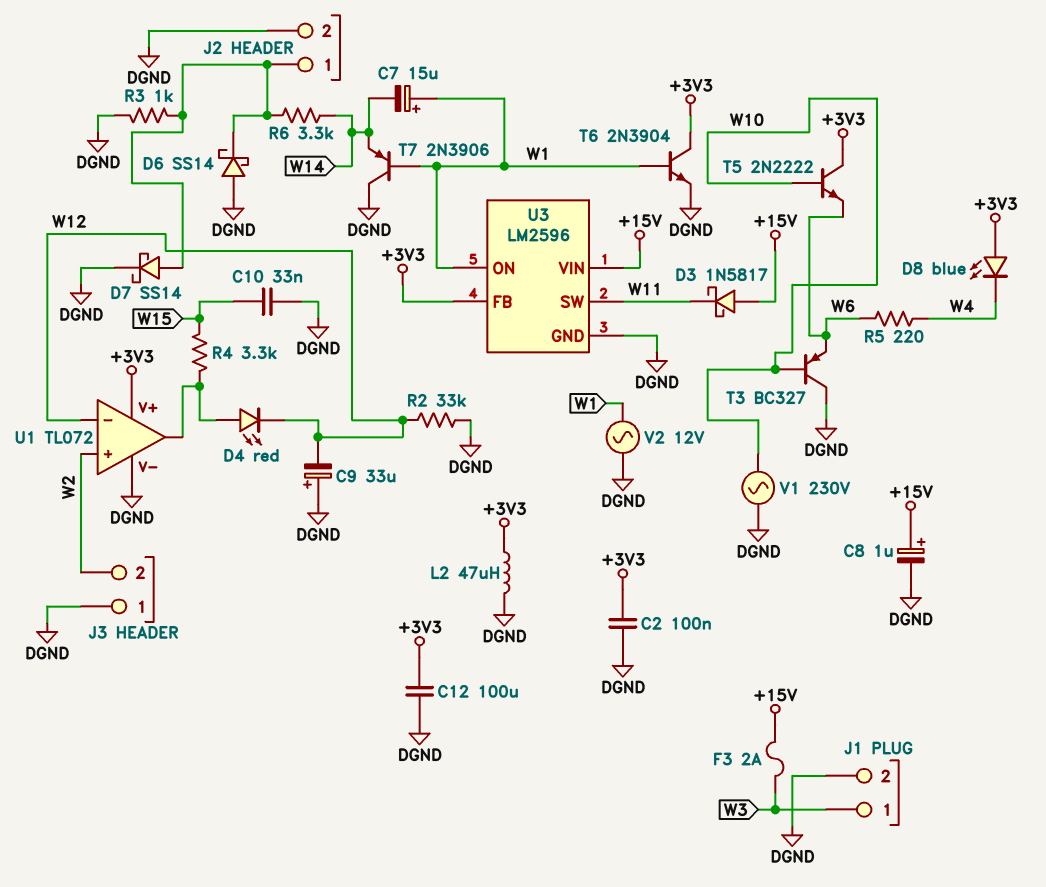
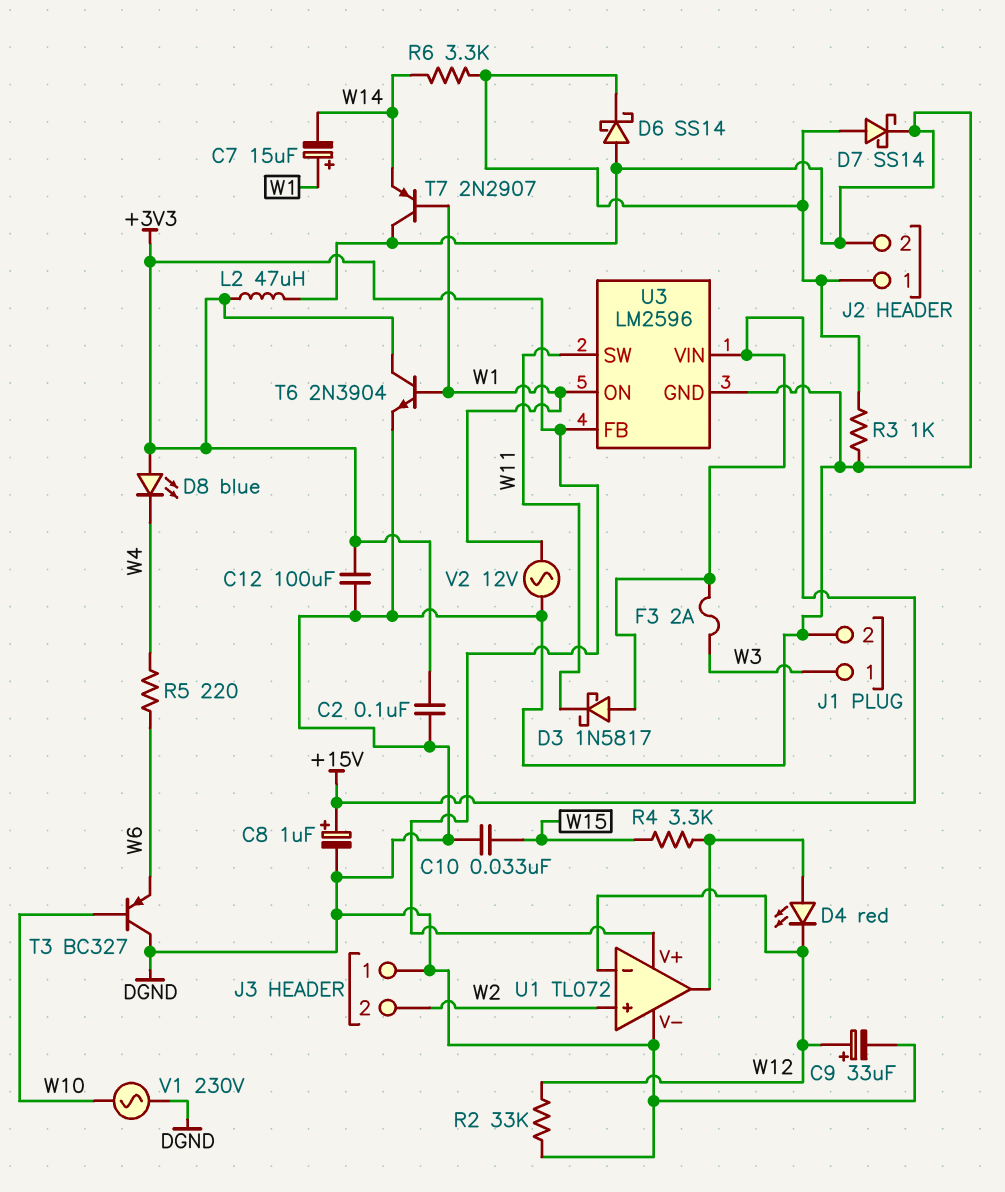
C9: 33uF (plus DGND, minus W12) -> 33uF (plus W12, minus DGND)
T5: NPN 2N2222 (B W10, C +3V3, E W6) -> none
T7: PNP 2N3906 (B W1, C DGND, E W14) -> PNP 2N2907 (B W1, C DGND, E W14)

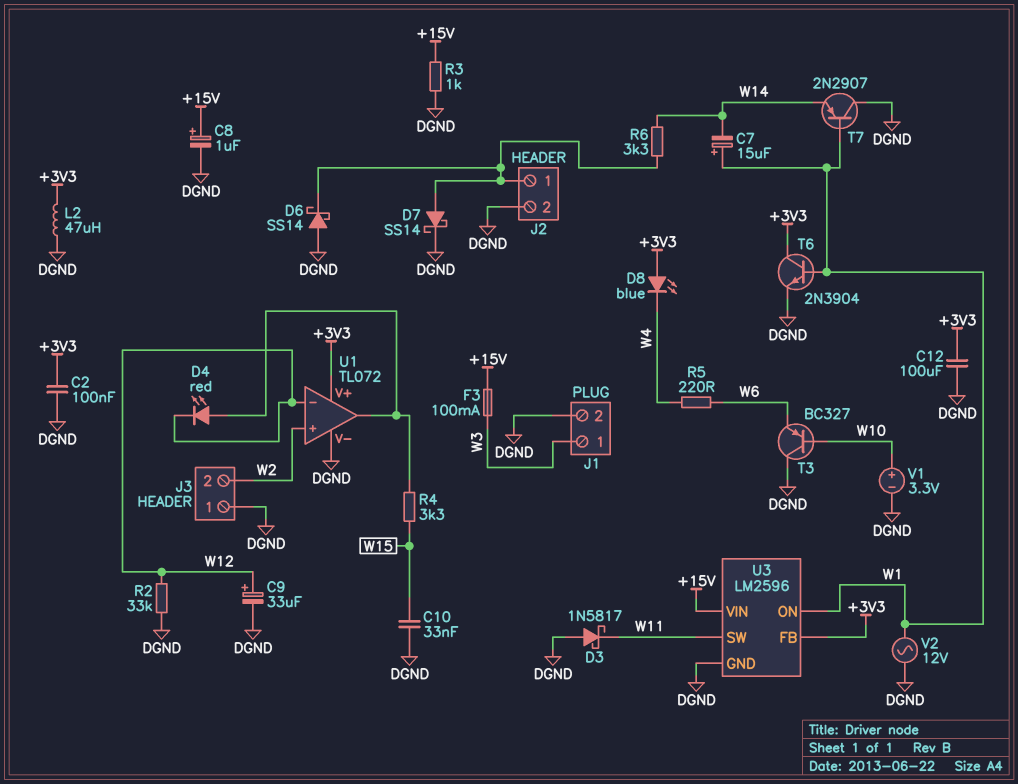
D3: schottky 1N5817 (A +15V, K W11) -> schottky 1N5817 (A DGND, K W11)
F3: 2A (+15V, W3) -> 100mA (+15V, W3)
R3: 1k (DGND, J2/1) -> 1k (+15V, DGND)
V1: AC 230V (DGND, W10) -> 3.3V (plus W10, minus DGND)

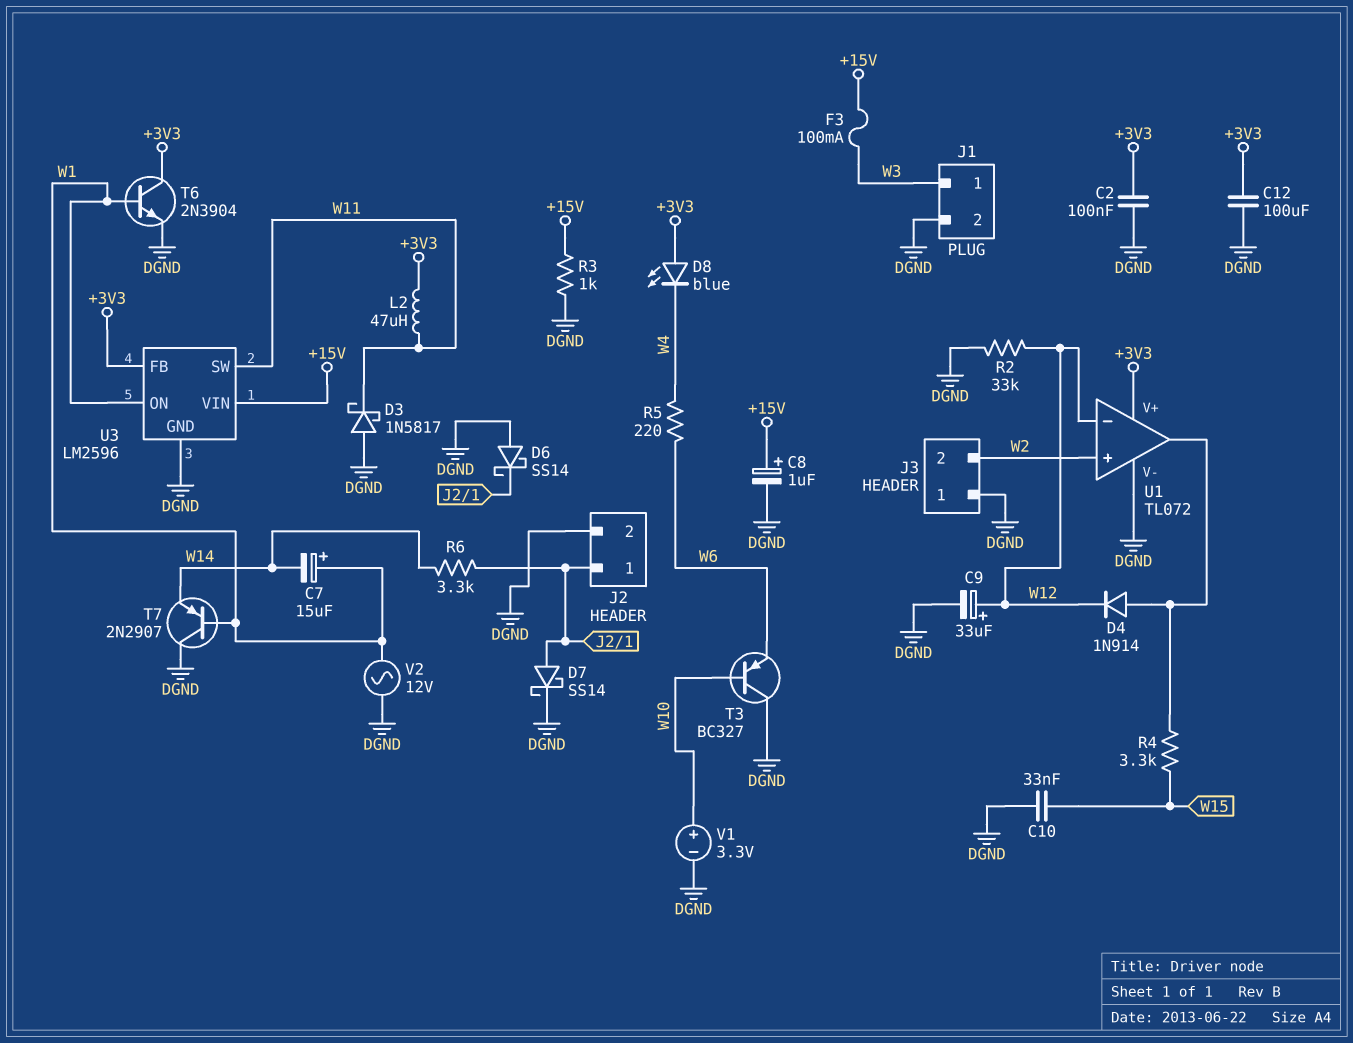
D4: LED red (A U1/out, K W12) -> diode 1N914 (A U1/out, K W12)
L2: 47uH (+3V3, DGND) -> 47uH (+3V3, W11)

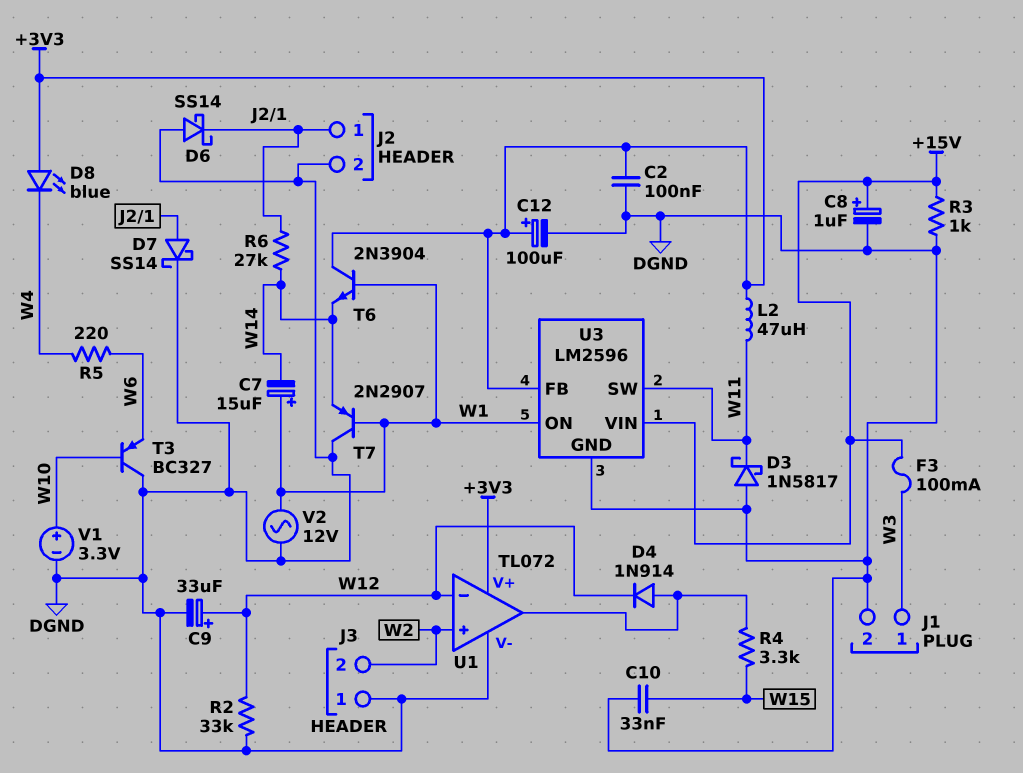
C12: 100uF (+3V3, DGND) -> 100uF (plus +3V3, minus DGND)
R6: 3.3k (J2/1, W14) -> 27k (J2/1, W14)
T6: NPN 2N3904 (B W1, C +3V3, E DGND) -> NPN 2N3904 (B W1, C +3V3, E W14)

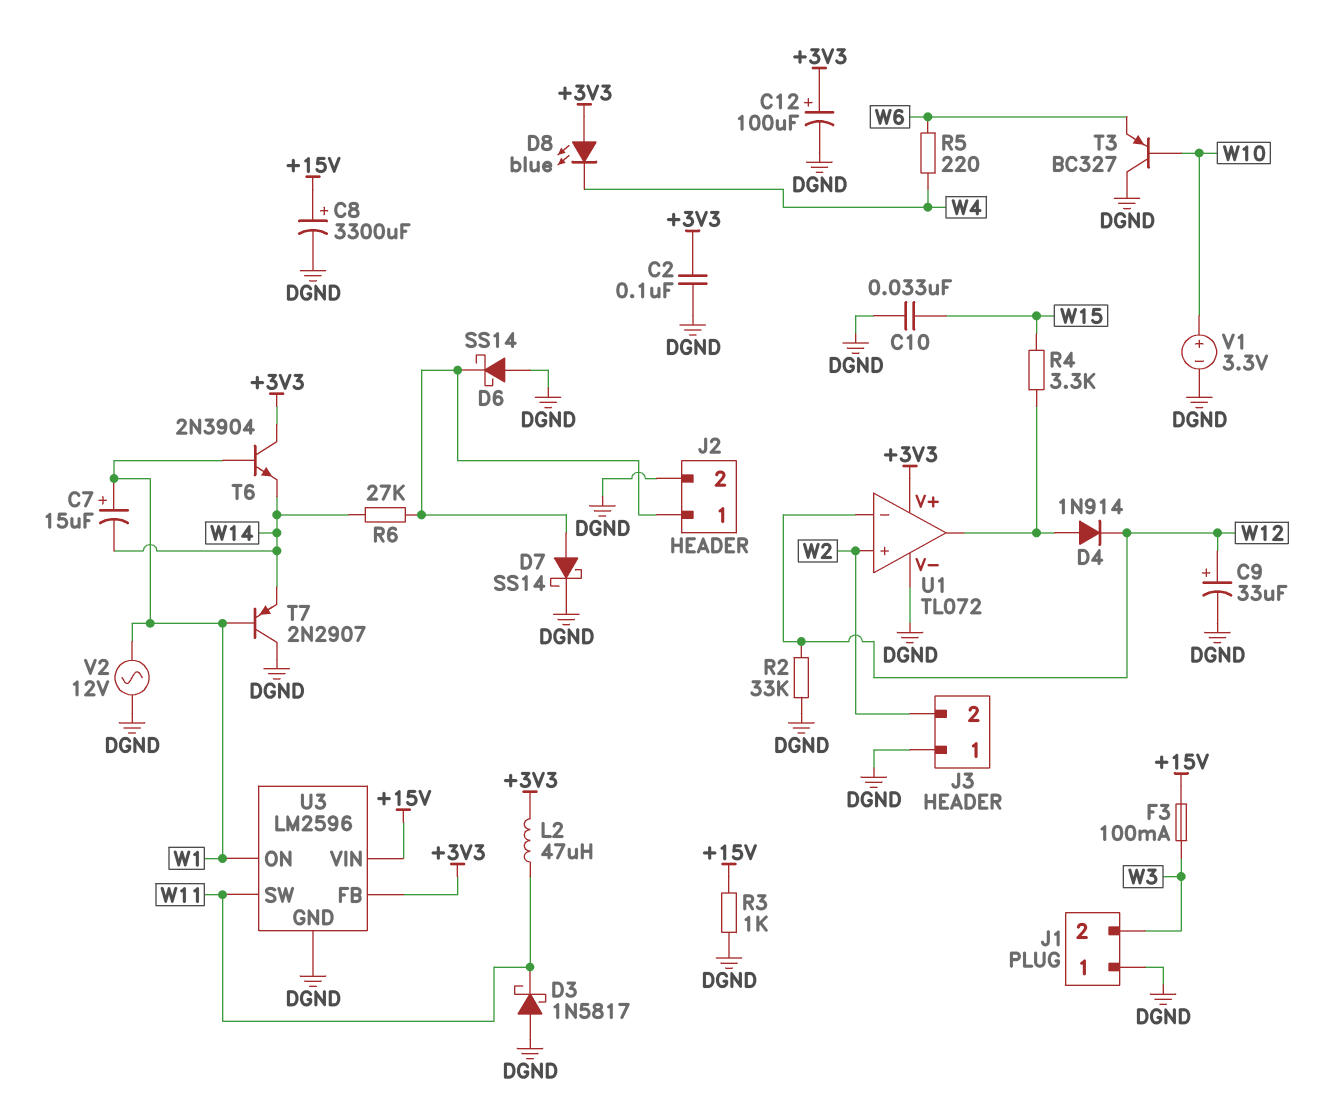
C8: 1uF (plus +15V, minus DGND) -> 3300uF (plus +15V, minus DGND)
J1 pin 1: W3 -> DGND
J1 pin 2: DGND -> W3

